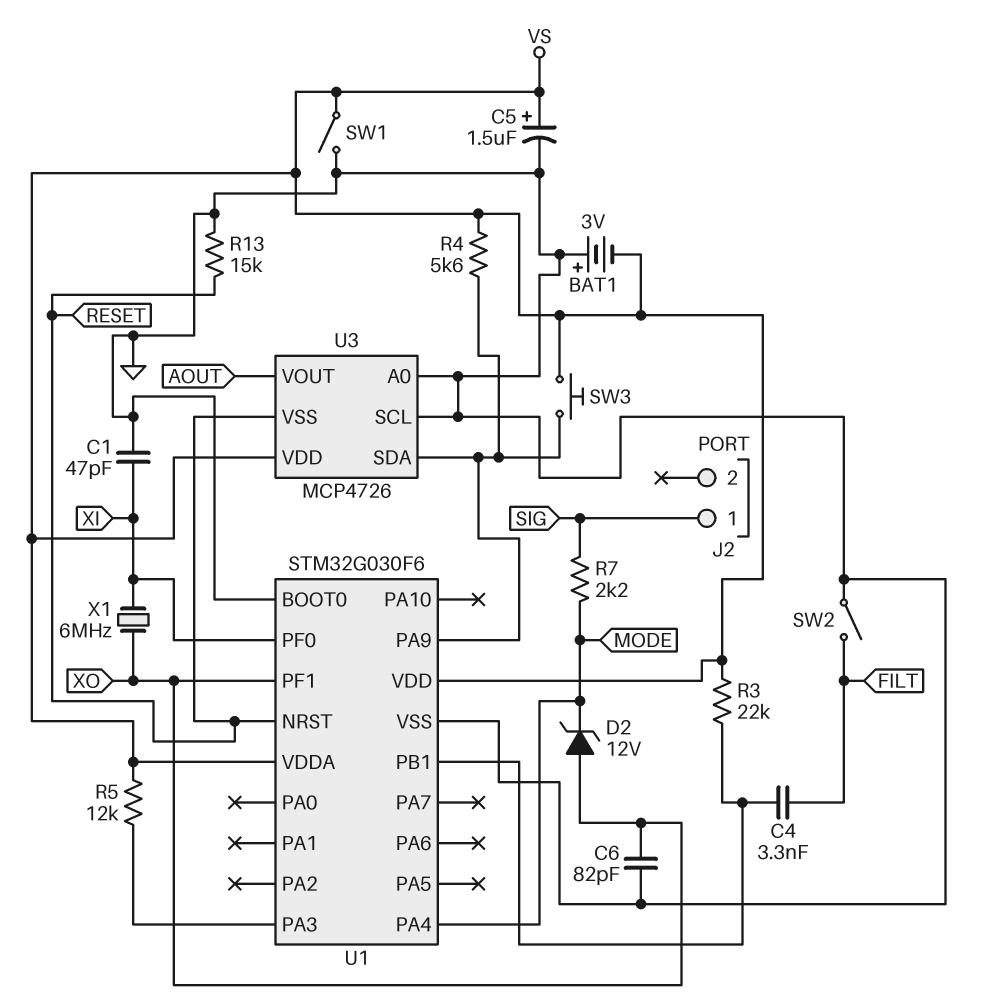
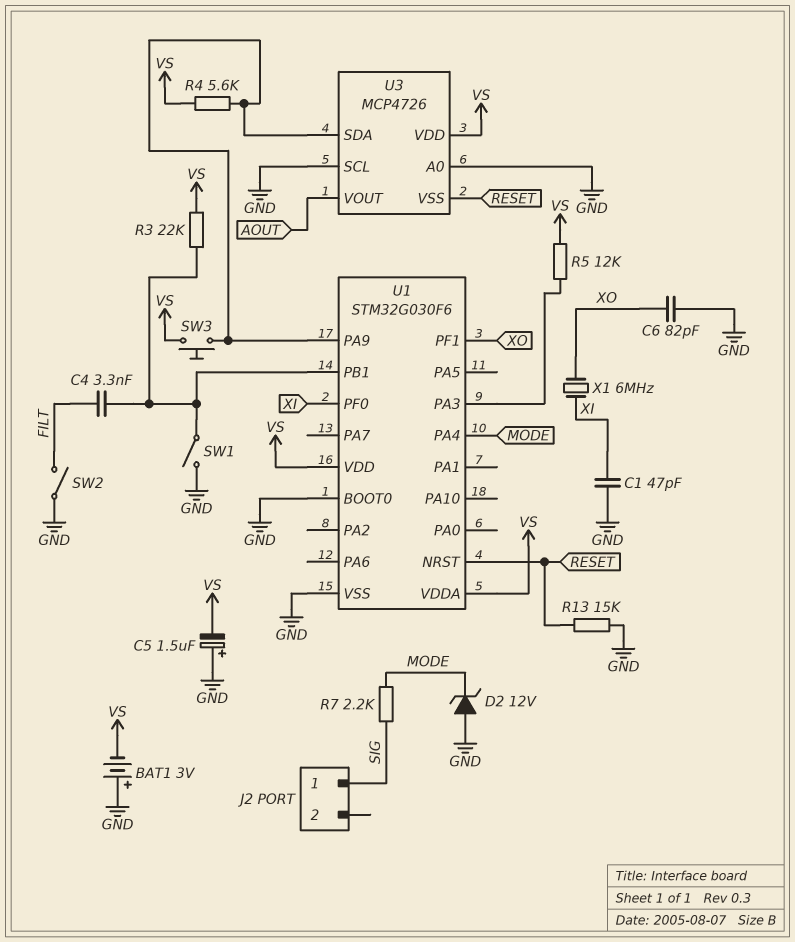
C5: 1.5uF (plus VS, minus GND) -> 1.5uF (plus GND, minus VS)
D2: zener 12V (A XO, K MODE) -> zener 12V (A GND, K MODE)
SW1: switch (GND, VS) -> switch (GND, U1/PB1)

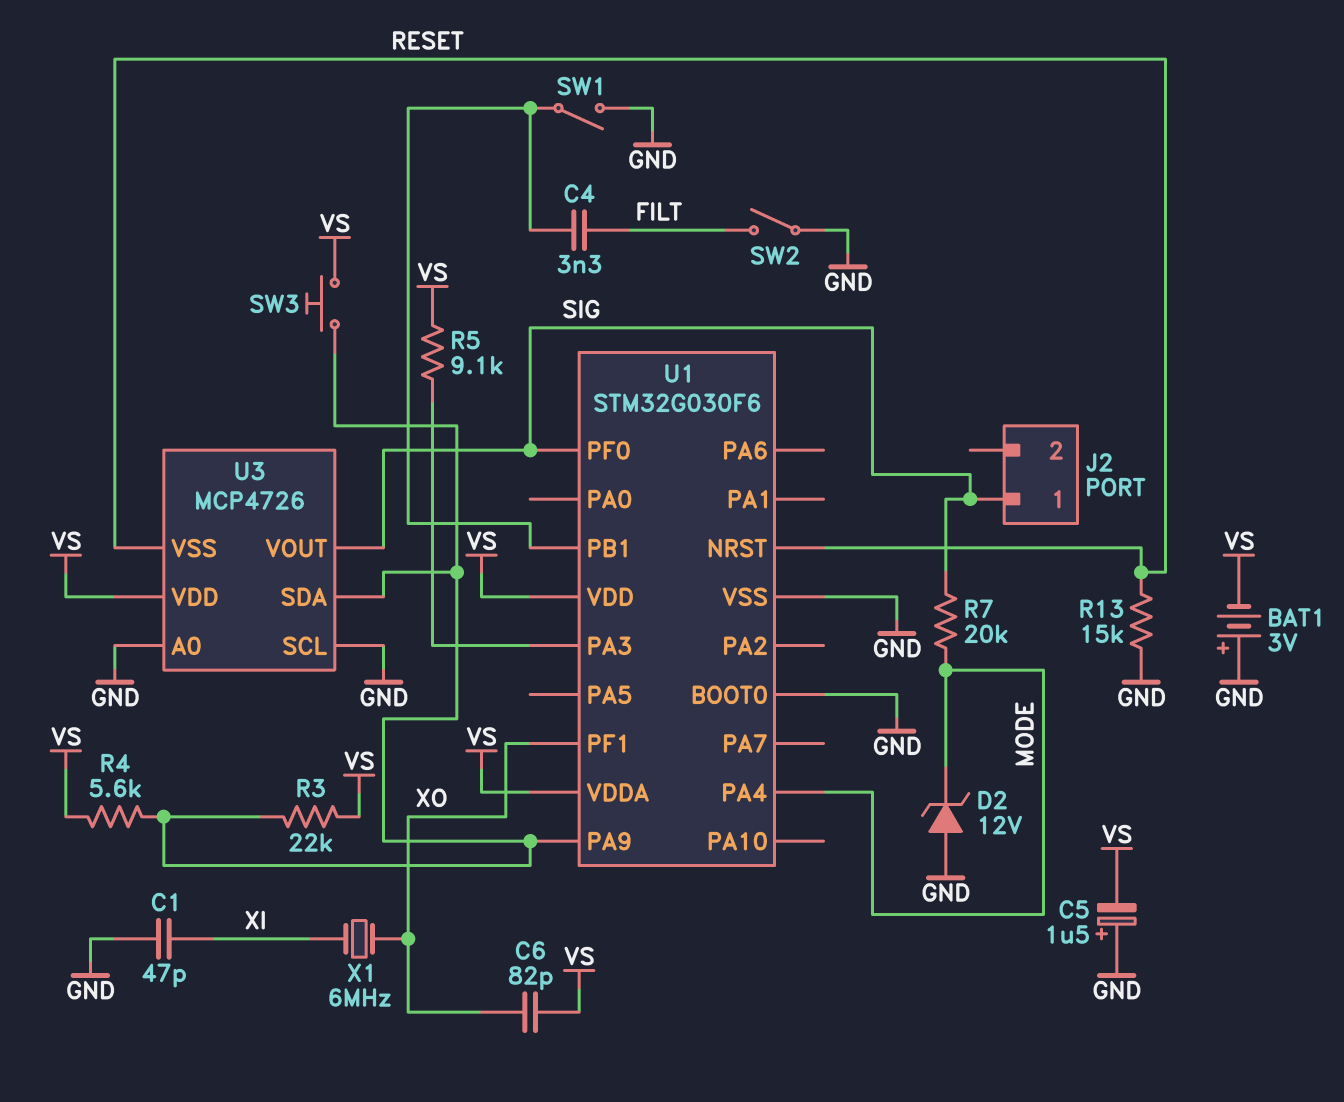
C6: 82pF (GND, XO) -> 82pF (VS, XO)
R3: 22k (U1/PB1, VS) -> 22k (U1/PA9, VS)
R5: 12k (U1/PA3, VS) -> 9.1k (U1/PA3, VS)
R7: 2.2k (MODE, SIG) -> 20k (MODE, SIG)
U1 pin PF0: XI -> SIG
U3 pin VOUT: AOUT -> SIG

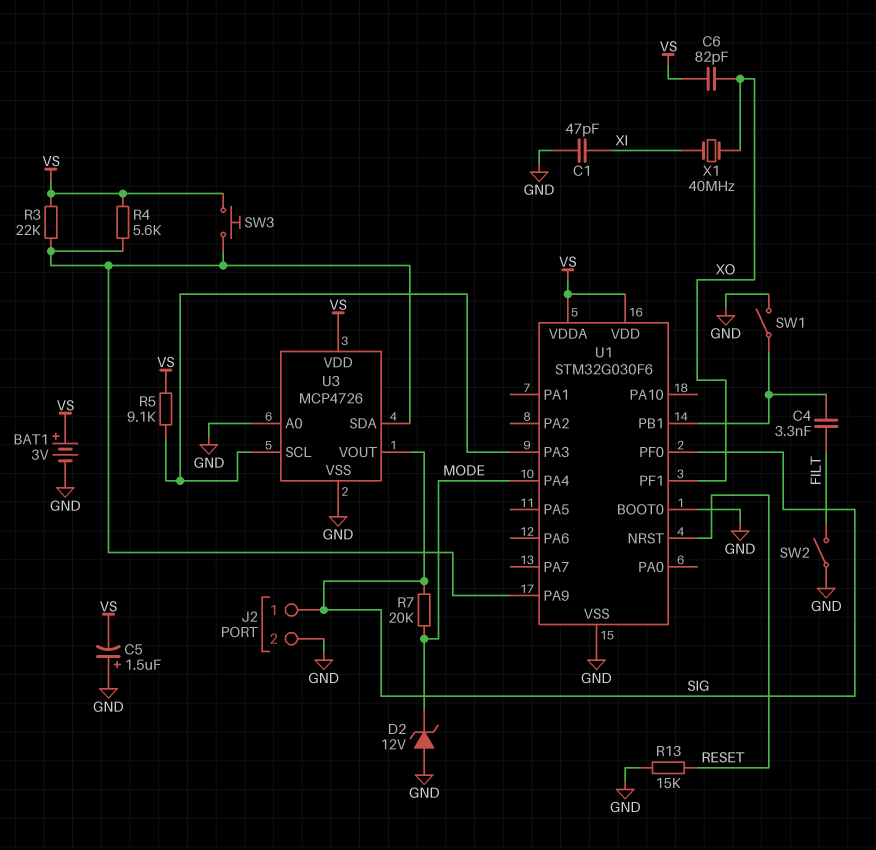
BAT1: 3V (plus GND, minus VS) -> 3V (plus VS, minus GND)
J2 pin 2: none -> GND
U3 pin SCL: GND -> U1/PA3
U3 pin VSS: RESET -> GND
X1: 6MHz (XI, XO) -> 40MHz (XI, XO)

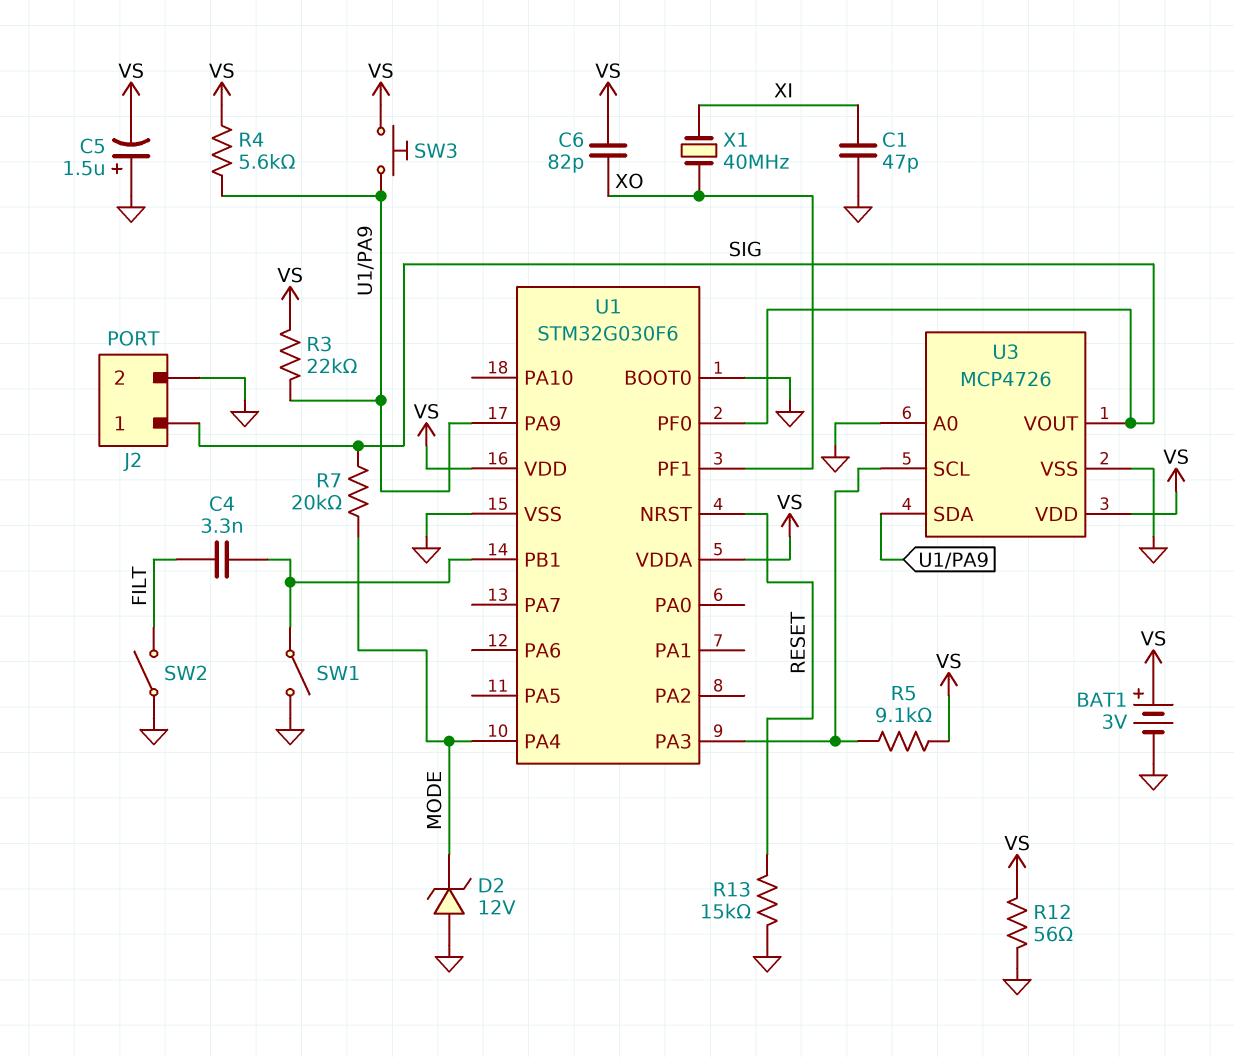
R12: none -> 56 (GND, VS)

